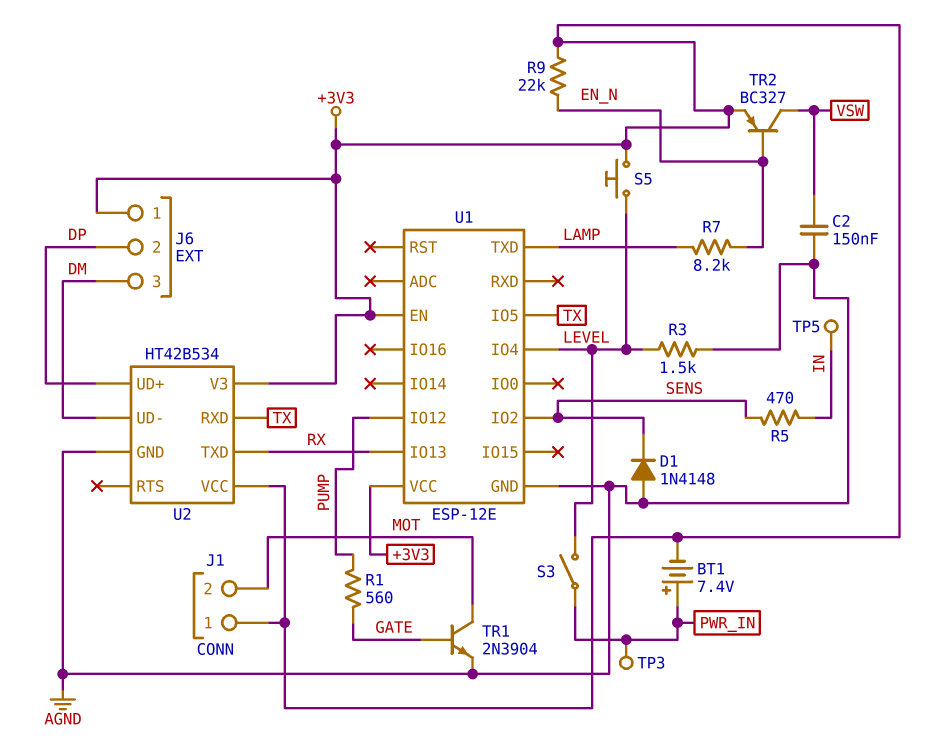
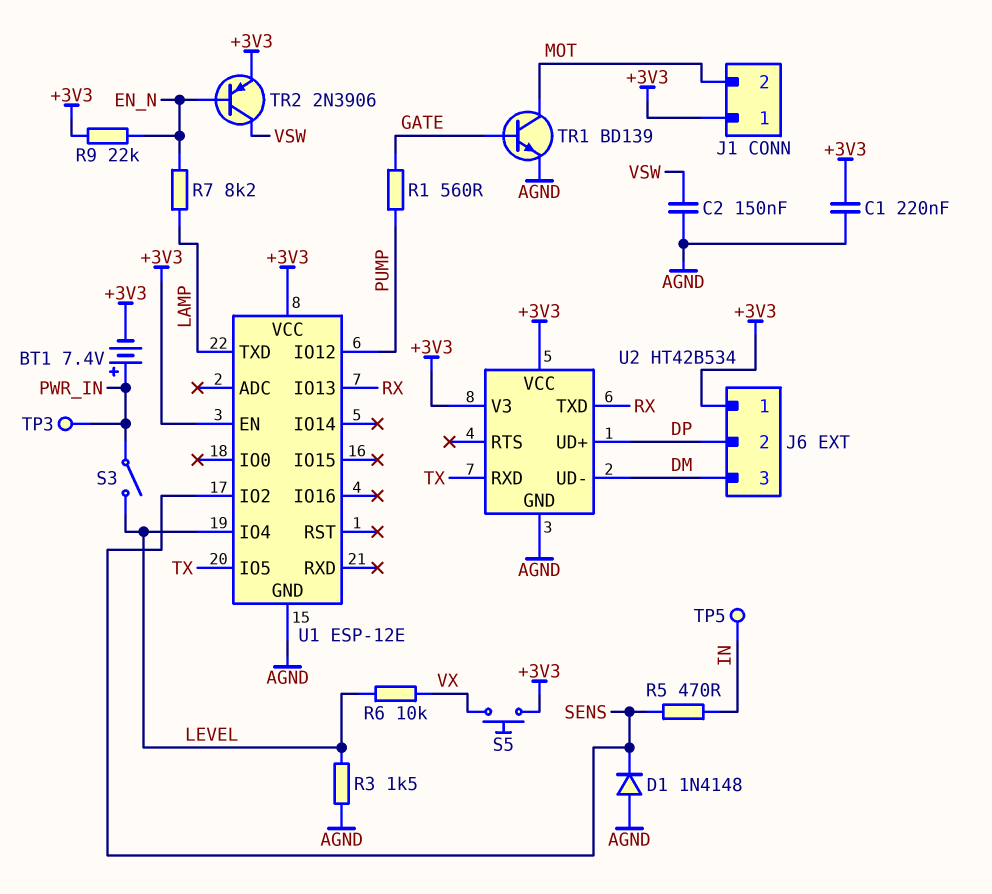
C1: none -> 220nF (+3V3, AGND)
R6: none -> 10k (LEVEL, VX)
S5: button (+3V3, LEVEL) -> button (+3V3, VX)
TR1: NPN 2N3904 (B GATE, C MOT, E AGND) -> NPN BD139 (B GATE, C MOT, E AGND)
TR2: PNP BC327 (B EN_N, C VSW, E +3V3) -> PNP 2N3906 (B EN_N, C VSW, E +3V3)

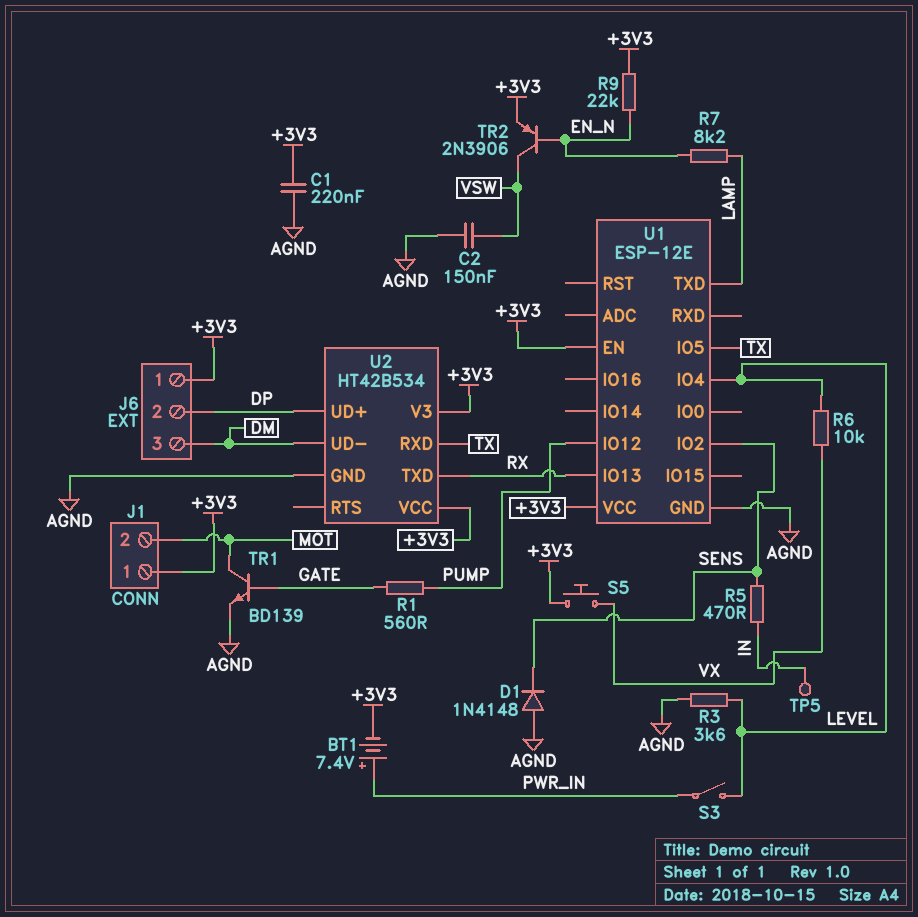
R3: 1.5k (AGND, LEVEL) -> 3.6k (AGND, LEVEL)
TP3: test point (PWR_IN) -> none

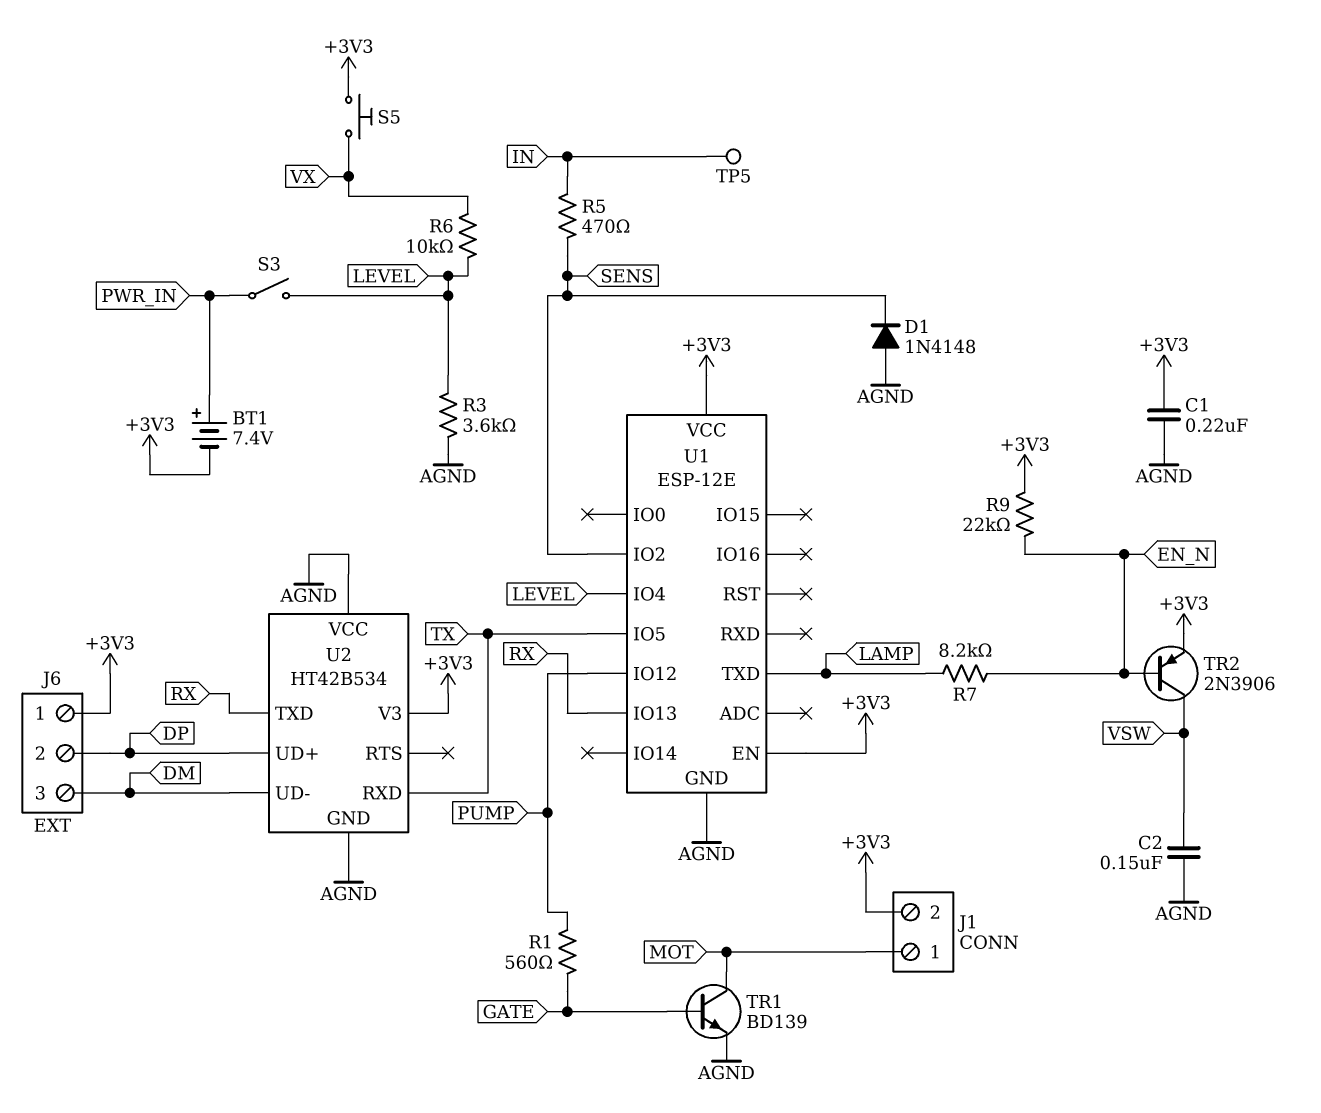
J1 pin 1: +3V3 -> MOT
J1 pin 2: MOT -> +3V3
U2 pin VCC: +3V3 -> AGND

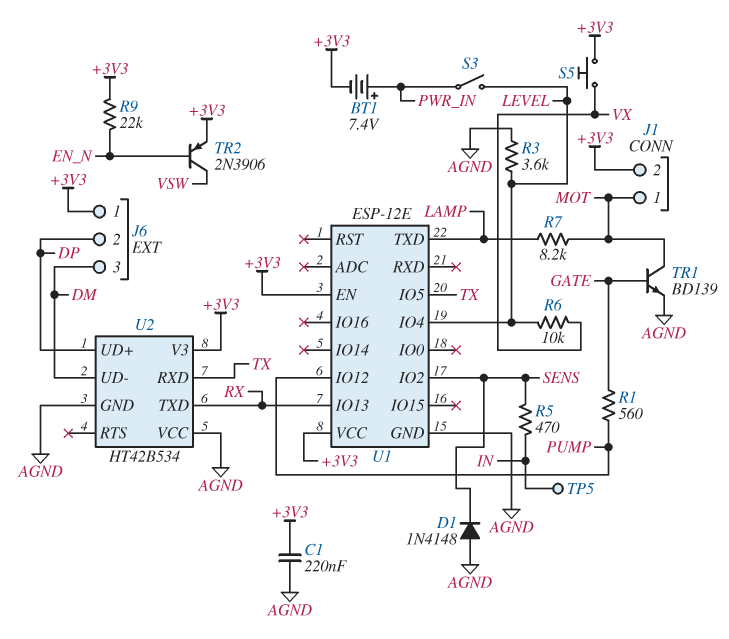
C2: 150nF (AGND, VSW) -> none
R7: 8.2k (EN_N, LAMP) -> 8.2k (LAMP, MOT)

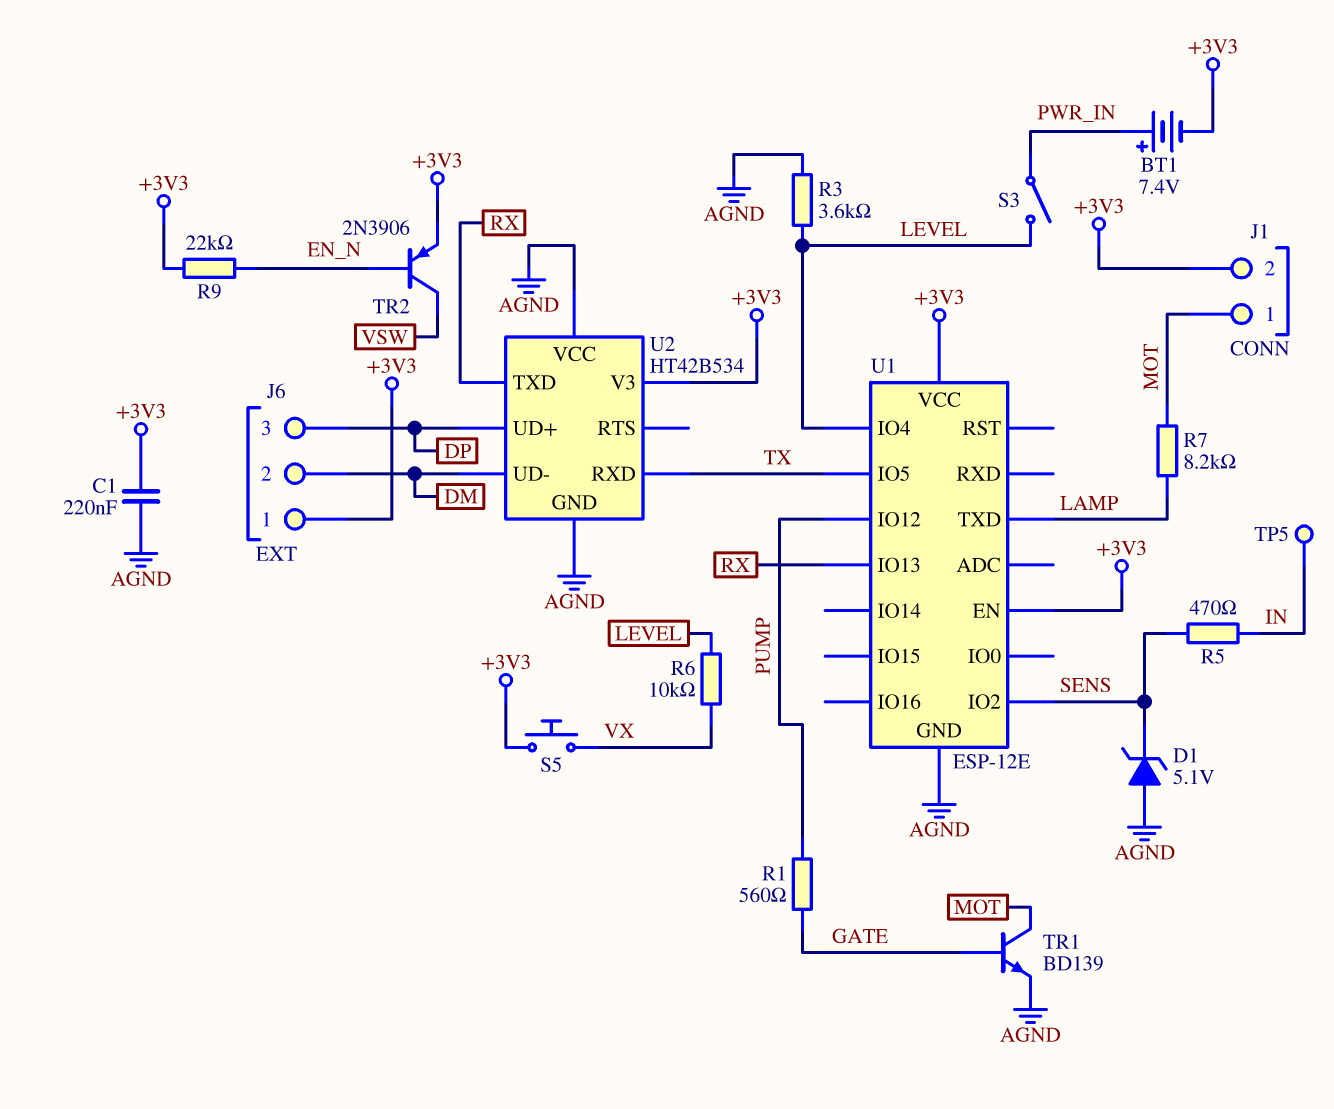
D1: diode 1N4148 (A AGND, K SENS) -> zener 5.1V (A AGND, K SENS)
J6 pin 2: DP -> DM
J6 pin 3: DM -> DP

